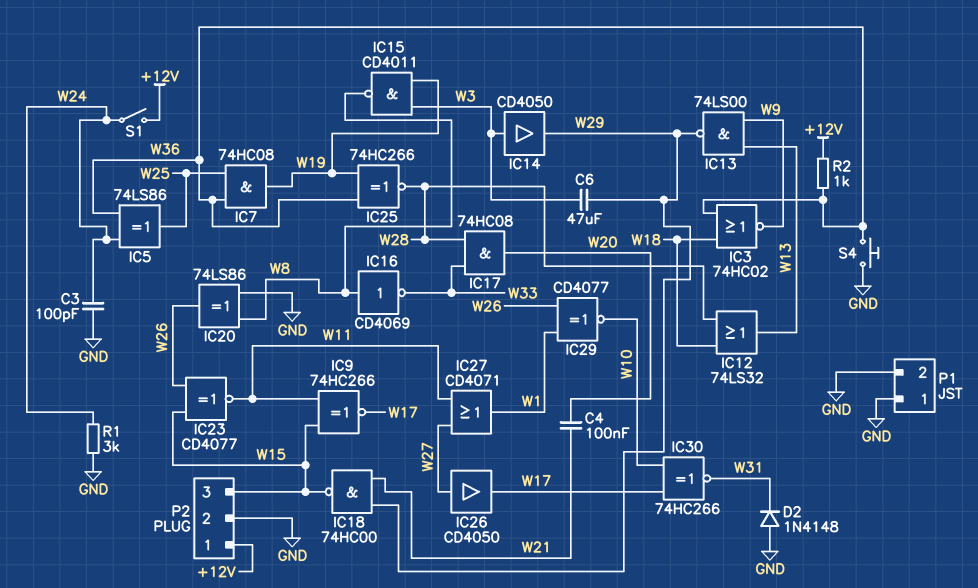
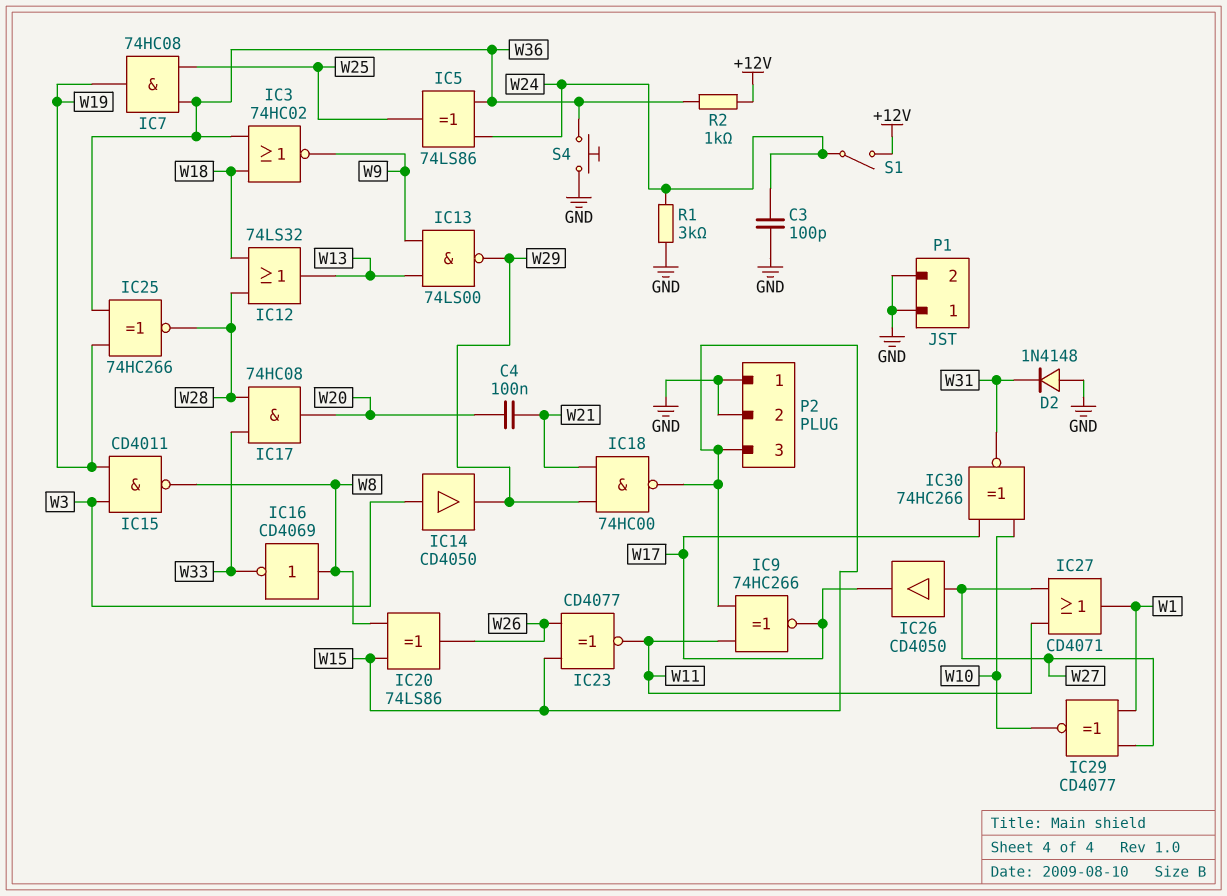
C6: 47uF (W3, W29) -> none
IC20: XOR 74LS86 (in GND, in W8, out W26) -> XOR 74LS86 (in W8, in W15, out W26)
IC29: XNOR CD4077 (in W1, in W26, out W10) -> XNOR CD4077 (in W1, in W27, out W10)
P2 pin 1: +12V -> GND

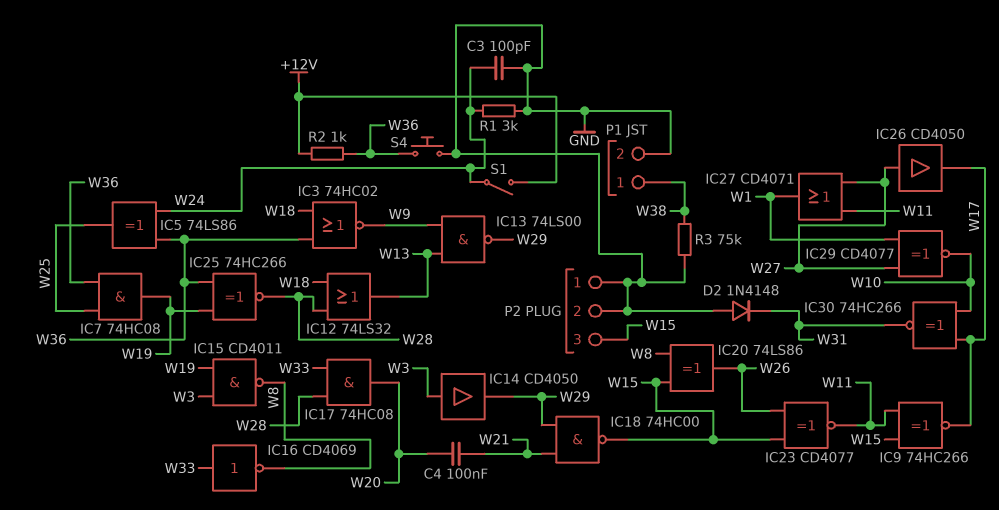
IC16: NOT CD4069 (in W8, out W33) -> NOT CD4069 (in W33, out W8)
P1 pin 1: GND -> W38
R3: none -> 75k (GND, W38)

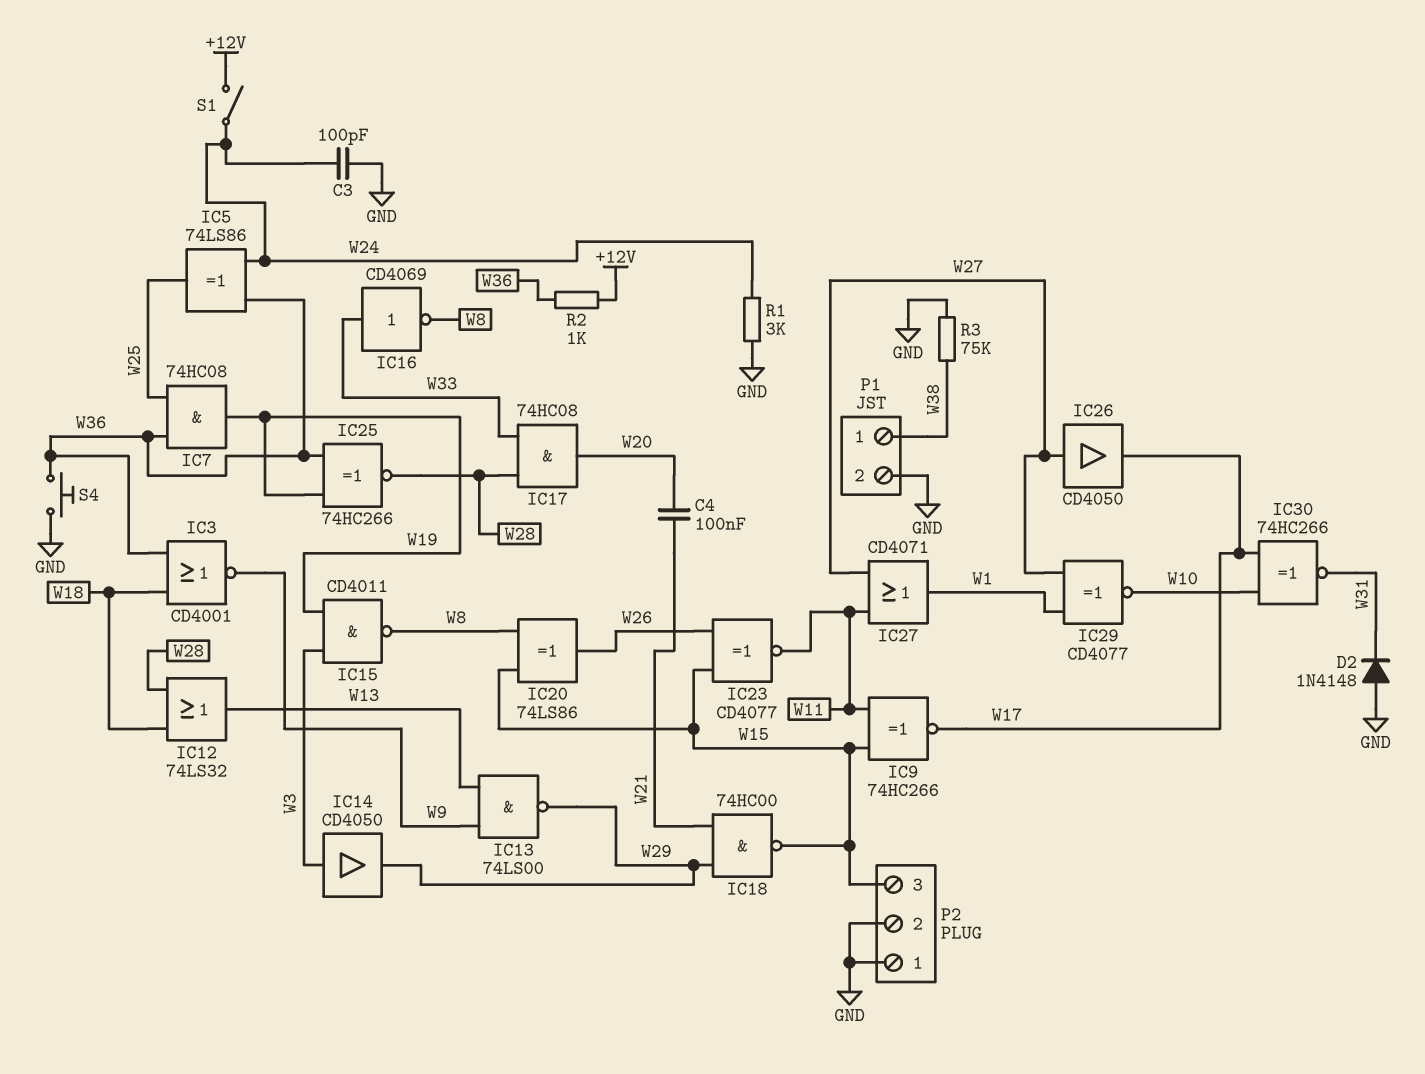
IC3: NOR 74HC02 (in W18, in W36, out W9) -> NOR CD4001 (in W18, in W36, out W9)

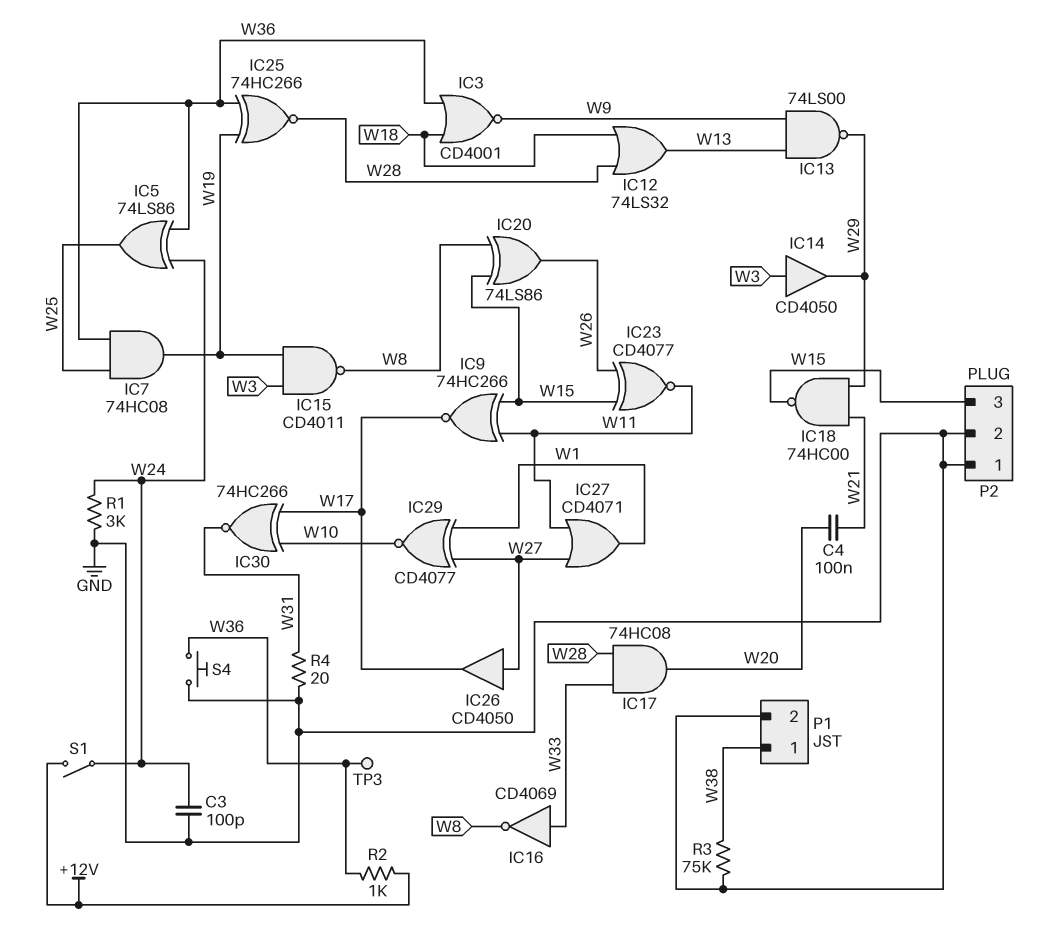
D2: diode 1N4148 (A GND, K W31) -> none
R4: none -> 20 (GND, W31)
TP3: none -> test point (W36)

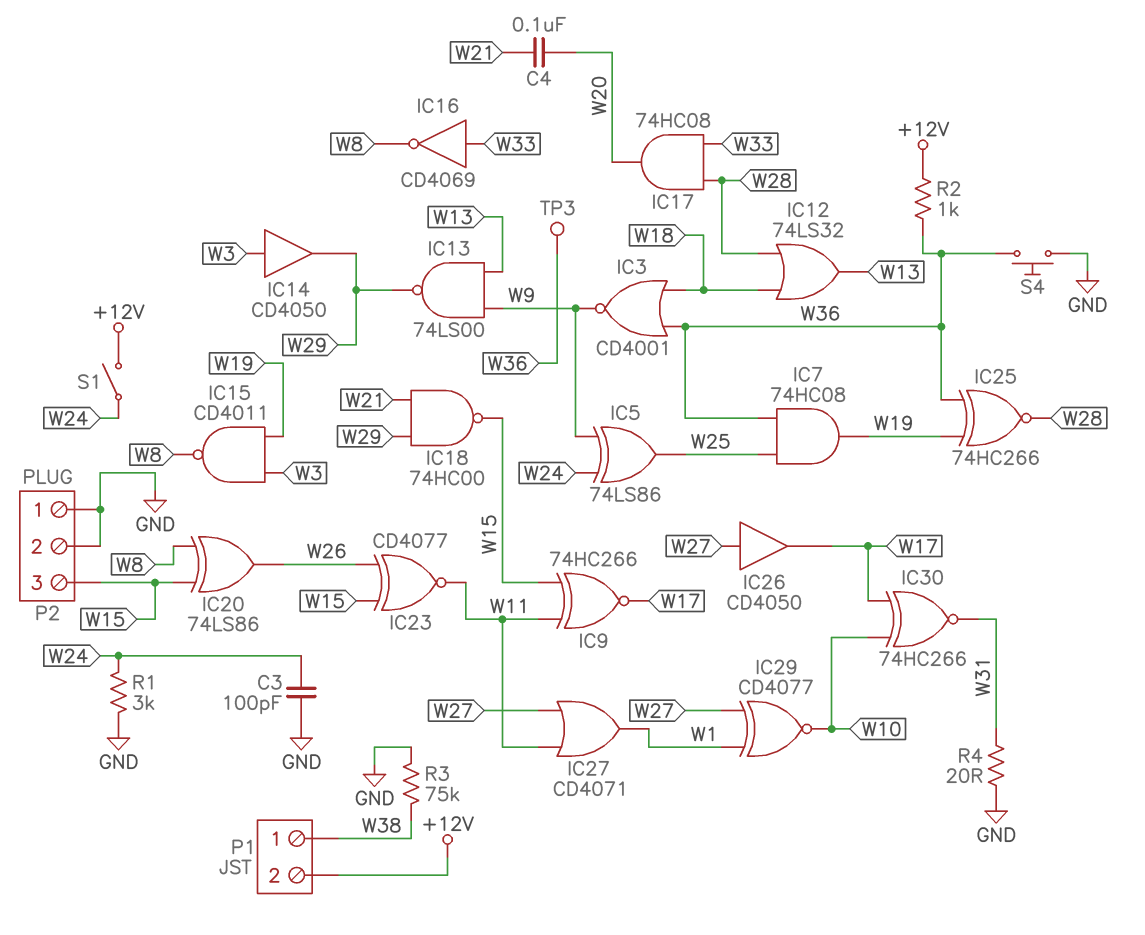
IC5: XOR 74LS86 (in W24, in W36, out W25) -> XOR 74LS86 (in W9, in W24, out W25)
P1 pin 2: GND -> +12V

